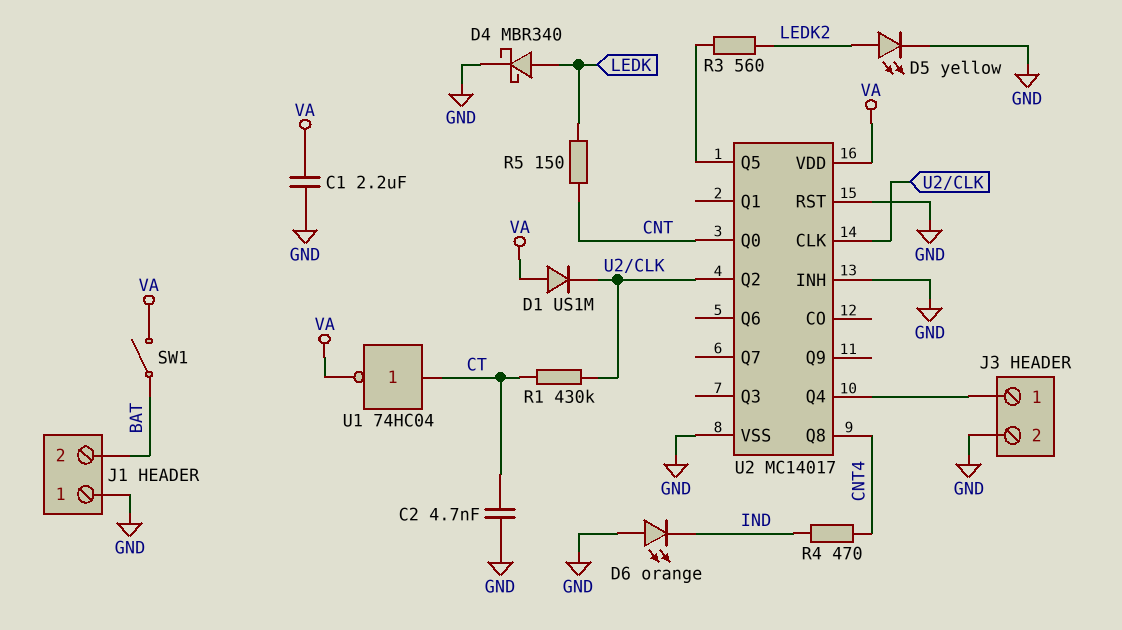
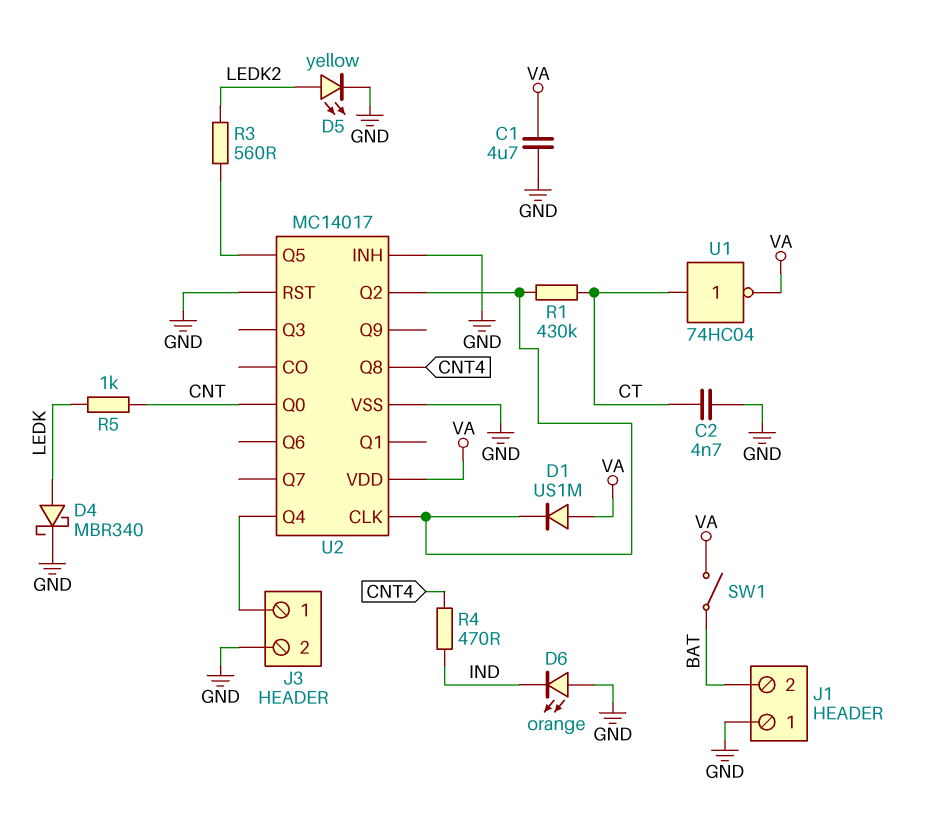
C1: 2.2uF (GND, VA) -> 4.7uF (GND, VA)
R5: 150 (CNT, LEDK) -> 1k (CNT, LEDK)

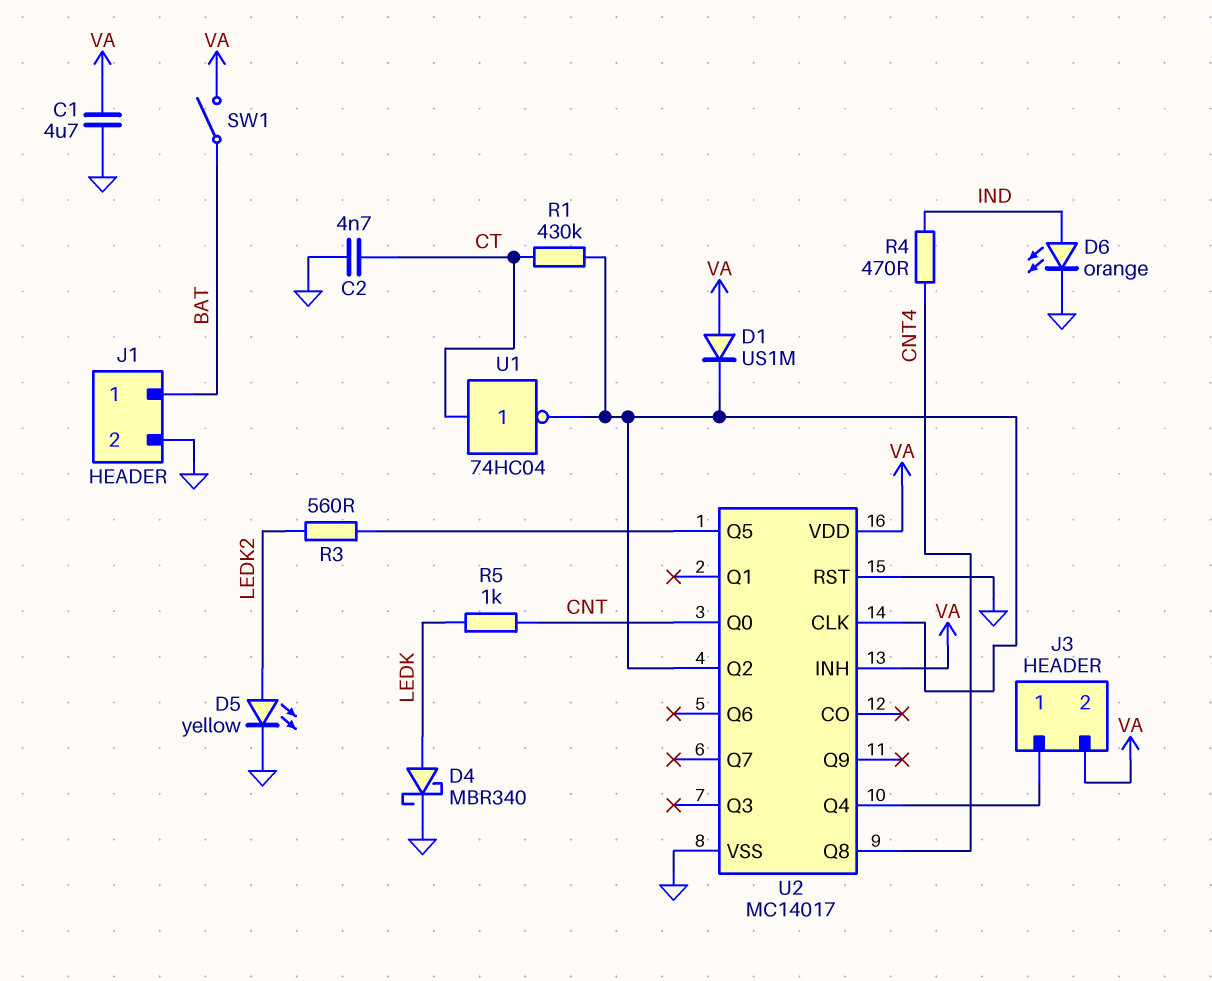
D6: LED orange (A GND, K IND) -> LED orange (A IND, K GND)
J1 pin 1: GND -> BAT
J1 pin 2: BAT -> GND
J3 pin 2: GND -> VA
U1: NOT 74HC04 (in CT, out VA) -> NOT 74HC04 (in CT, out U2/CLK)
U2 pin INH: GND -> VA

